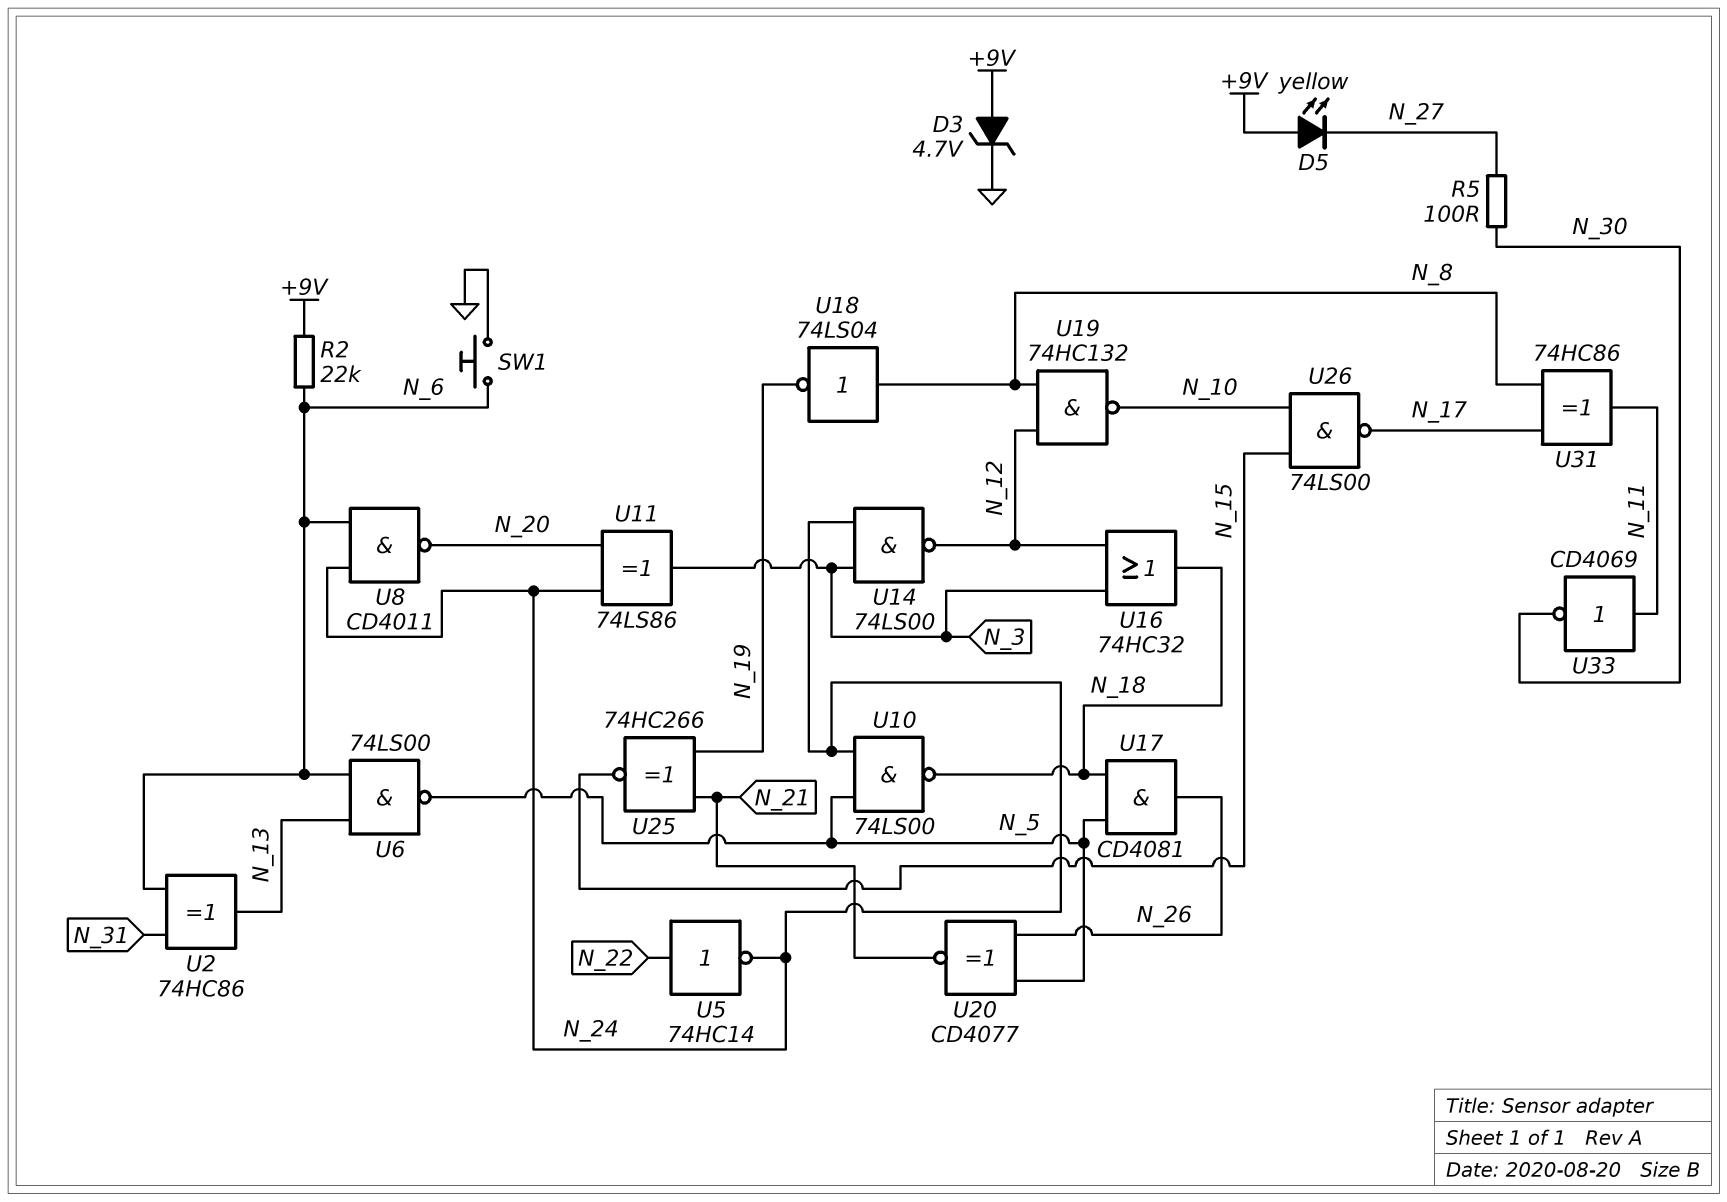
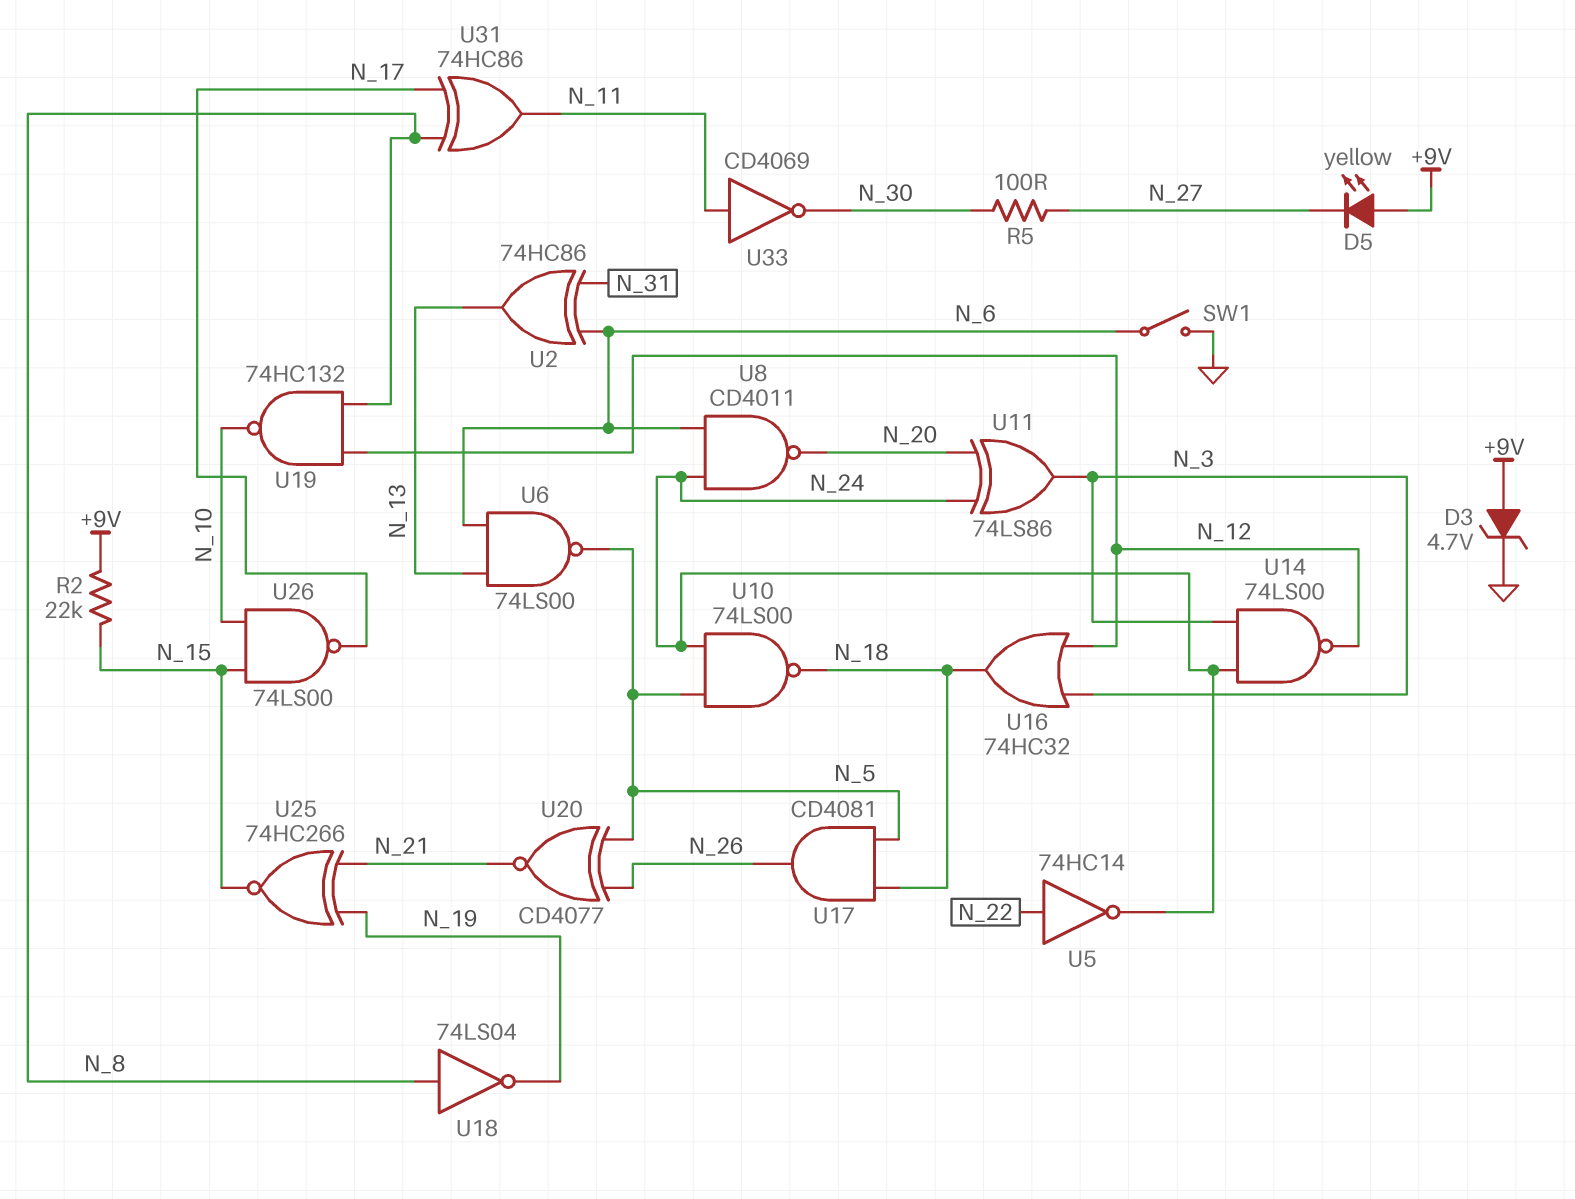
R2: 22k (+9V, N_6) -> 22k (+9V, N_15)
SW1: button (GND, N_6) -> switch (GND, N_6)

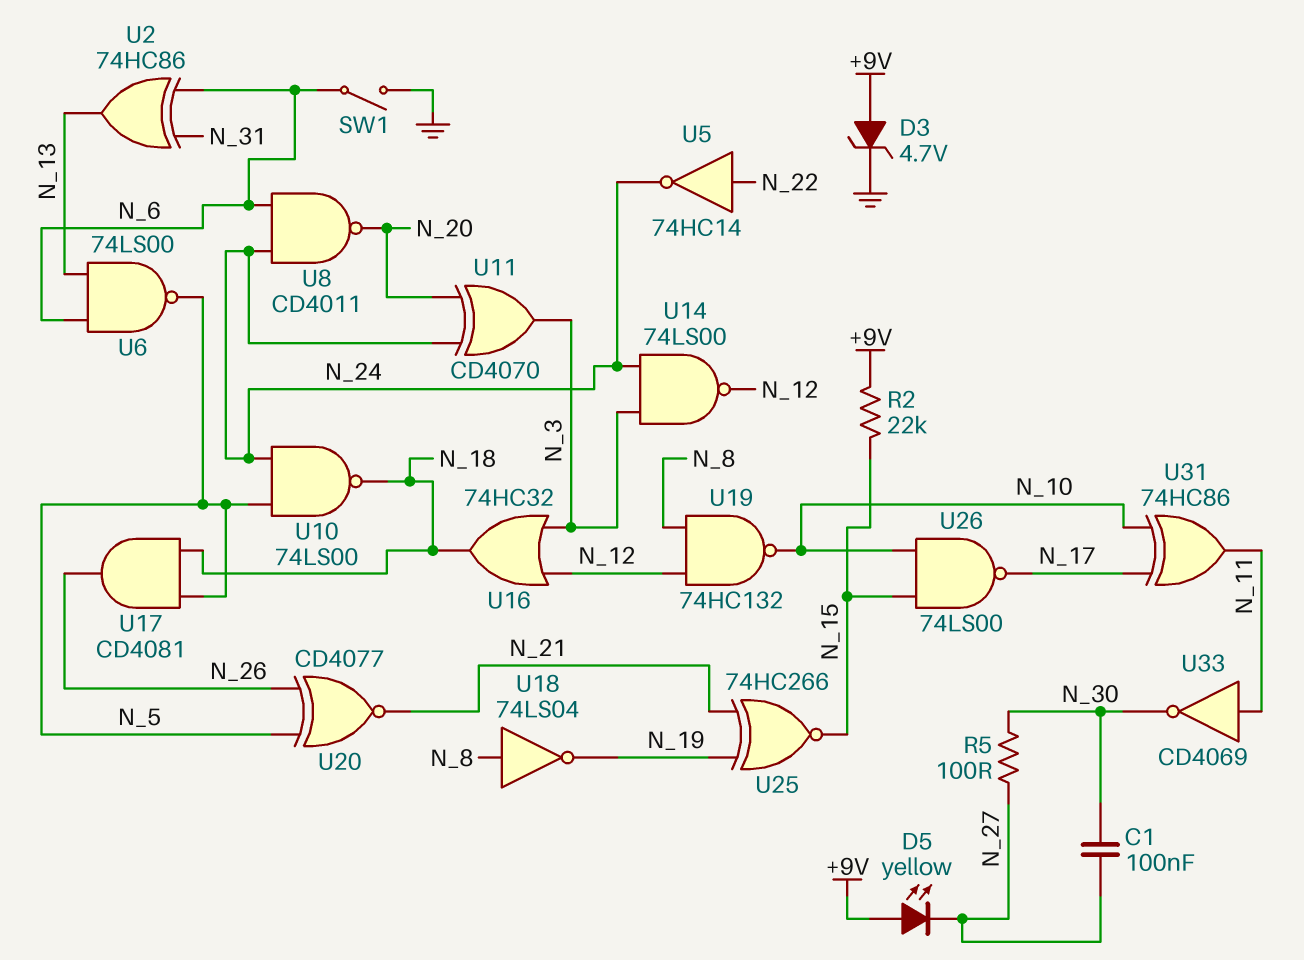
C1: none -> 100nF (N_27, N_30)
U11: XOR 74LS86 (in N_20, in N_24, out N_3) -> XOR CD4070 (in N_20, in N_24, out N_3)
U31: XOR 74HC86 (in N_8, in N_17, out N_11) -> XOR 74HC86 (in N_10, in N_17, out N_11)

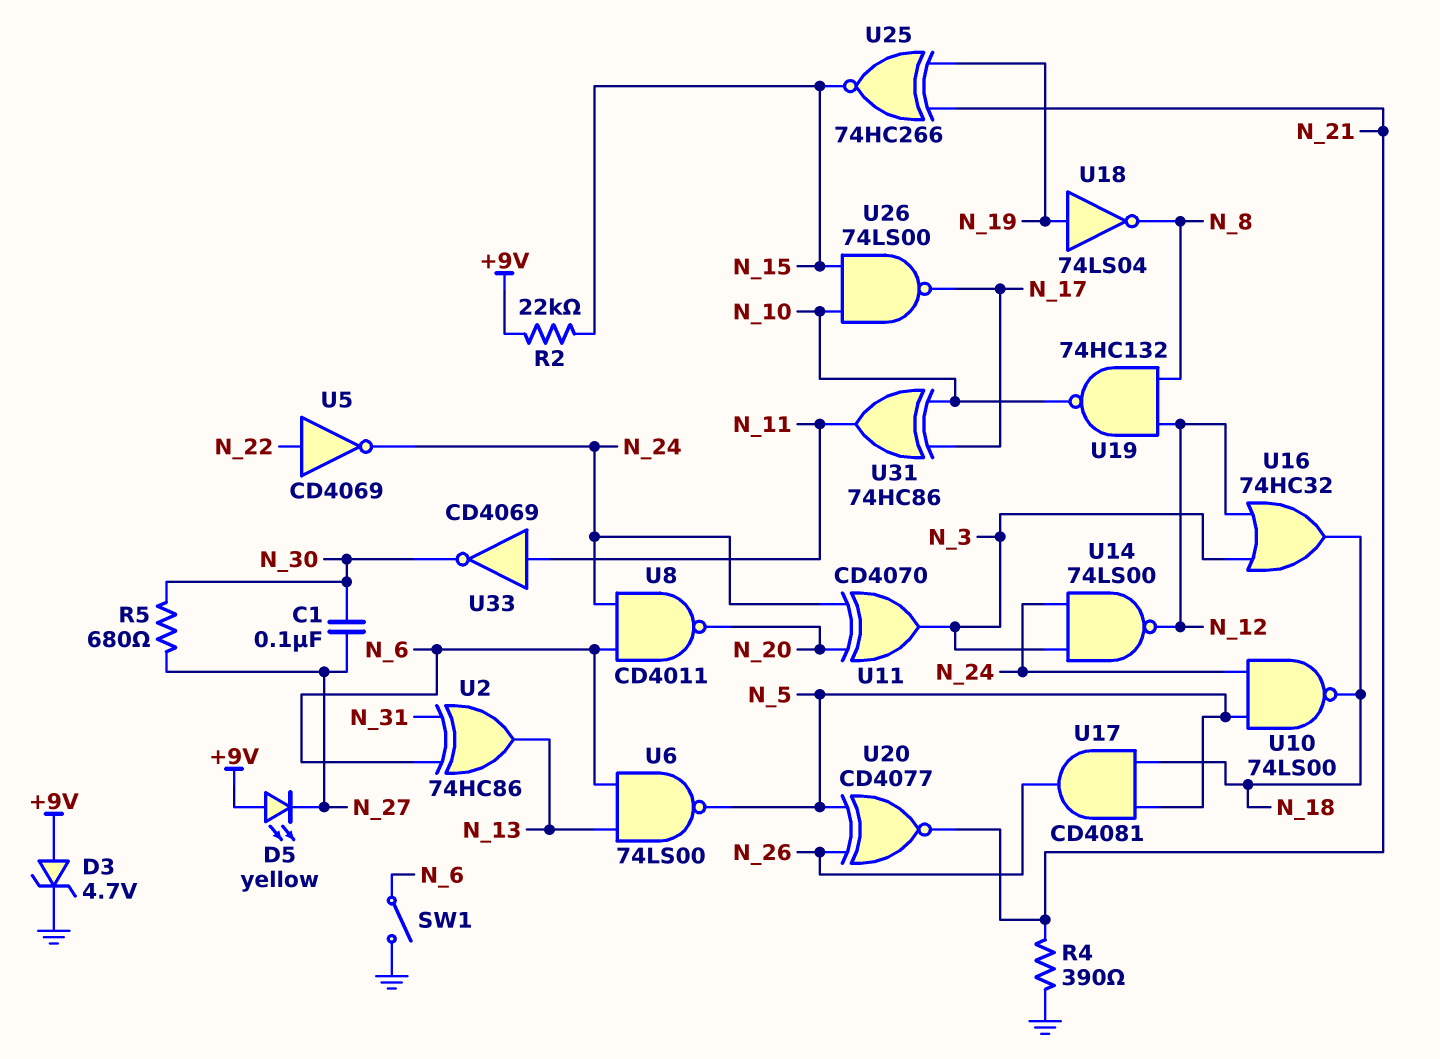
R4: none -> 390 (GND, N_21)
R5: 100 (N_27, N_30) -> 680 (N_27, N_30)
U5: NOT 74HC14 (in N_22, out N_24) -> NOT CD4069 (in N_22, out N_24)
U18: NOT 74LS04 (in N_8, out N_19) -> NOT 74LS04 (in N_19, out N_8)

